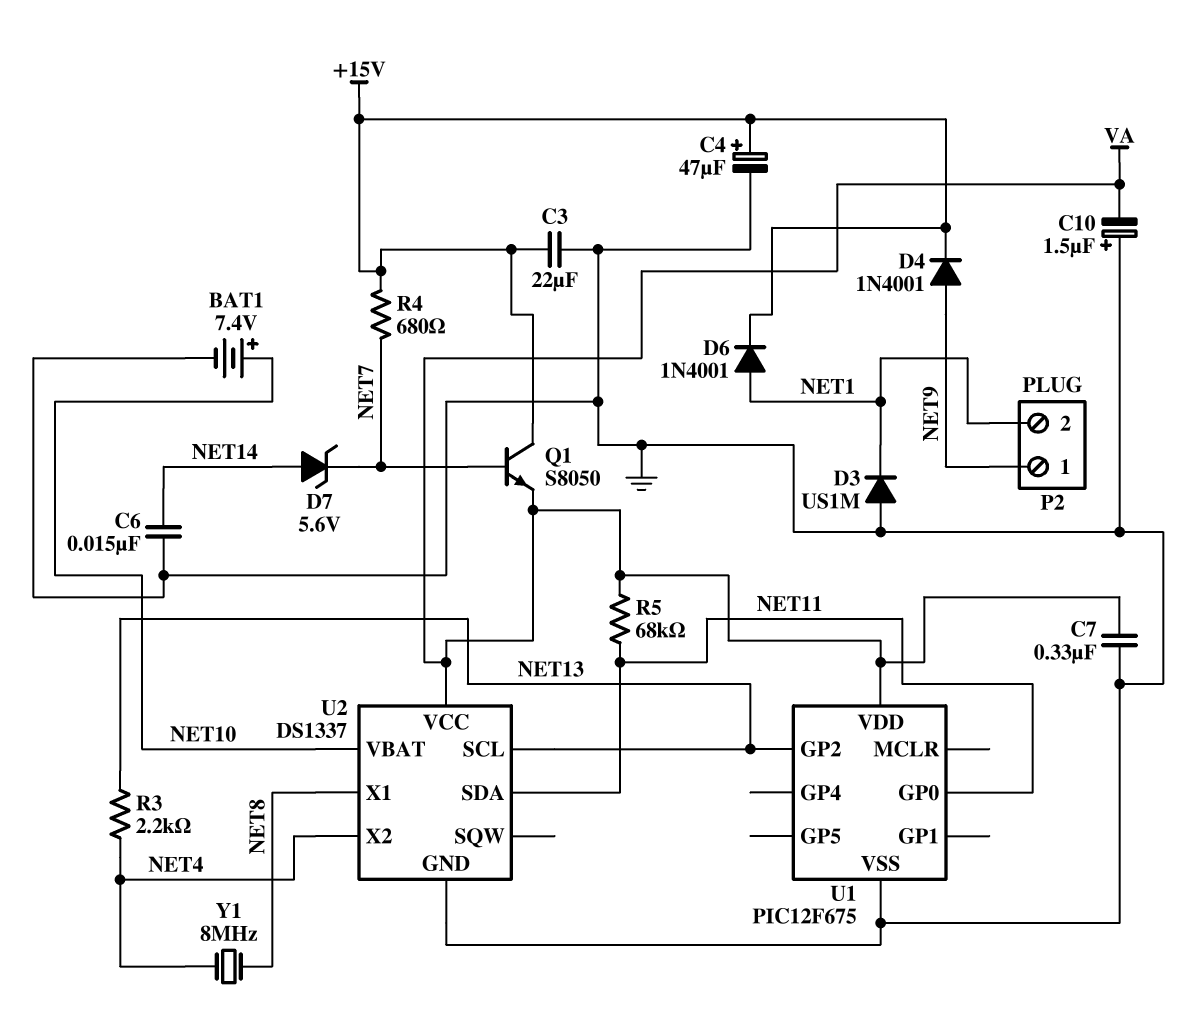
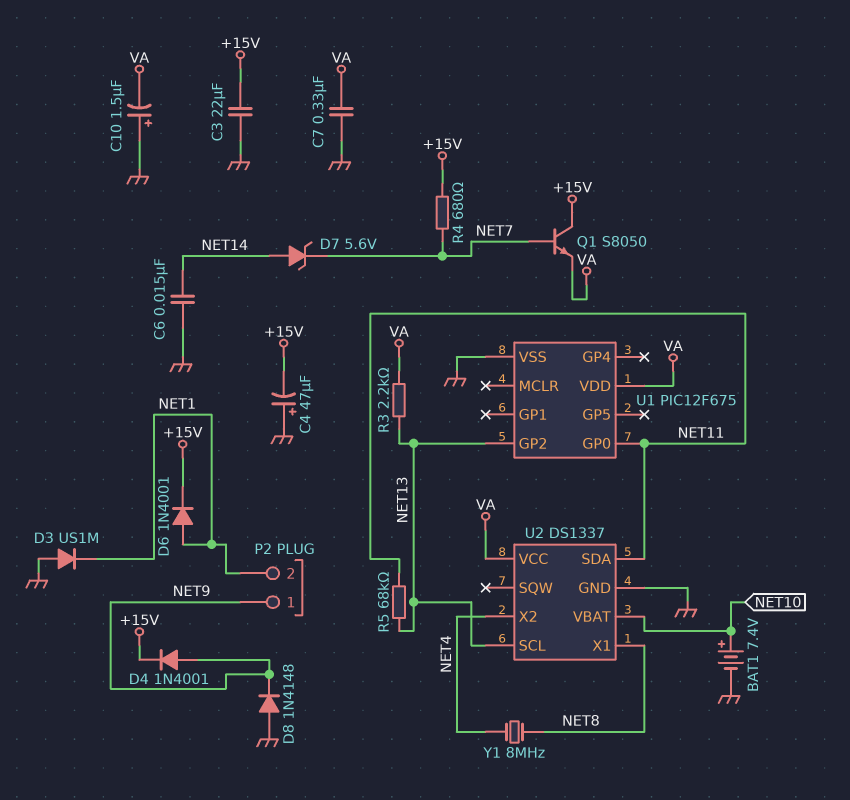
C4: 47uF (plus +15V, minus GND) -> 47uF (plus GND, minus +15V)
D8: none -> diode 1N4148 (A GND, K NET9)
R3: 2.2k (NET4, NET13) -> 2.2k (NET13, VA)
R5: 68k (NET11, VA) -> 68k (NET11, NET13)

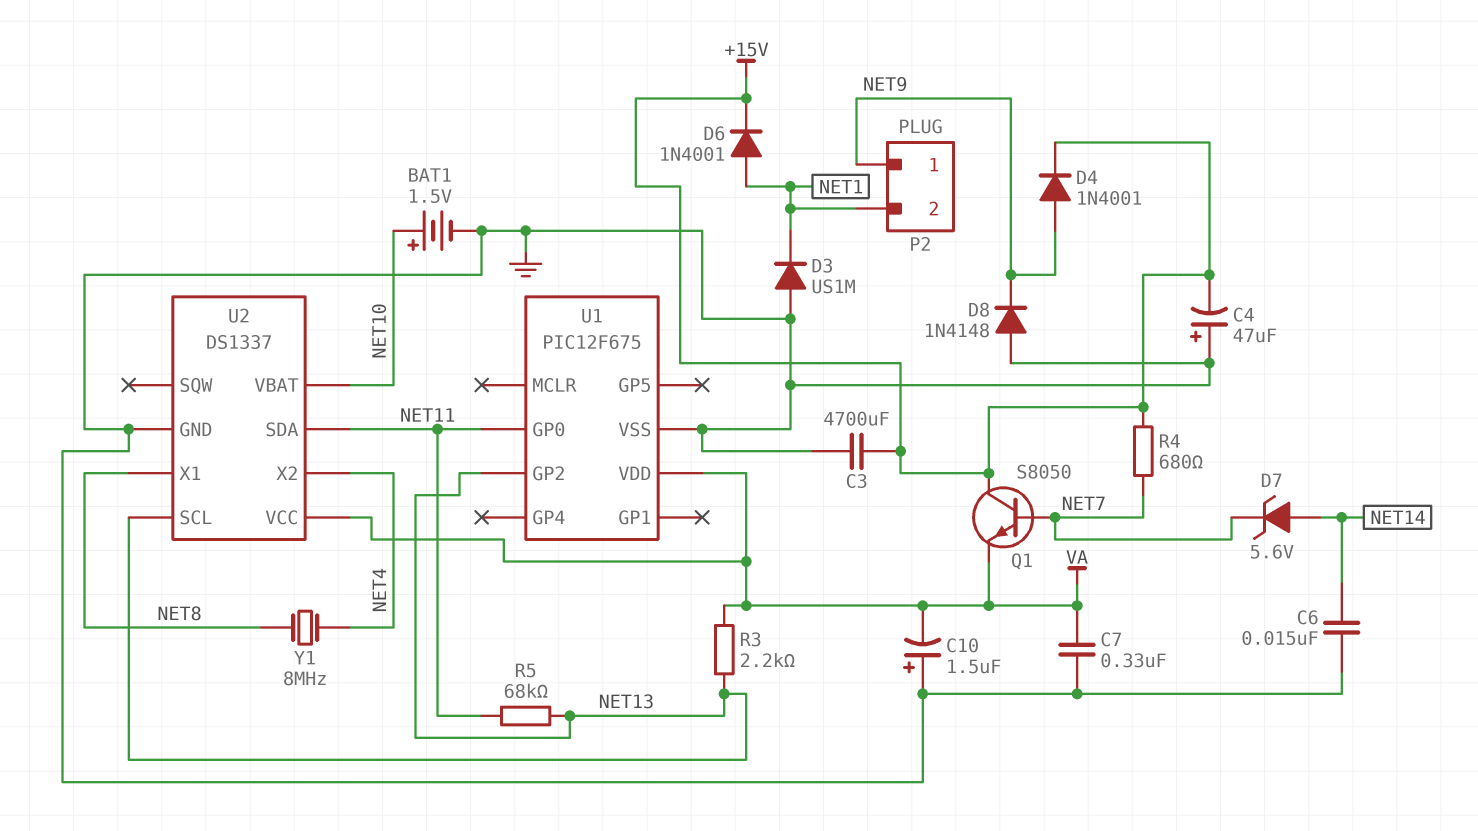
BAT1: 7.4V (plus NET10, minus GND) -> 1.5V (plus NET10, minus GND)
C3: 22uF (+15V, GND) -> 4700uF (+15V, GND)

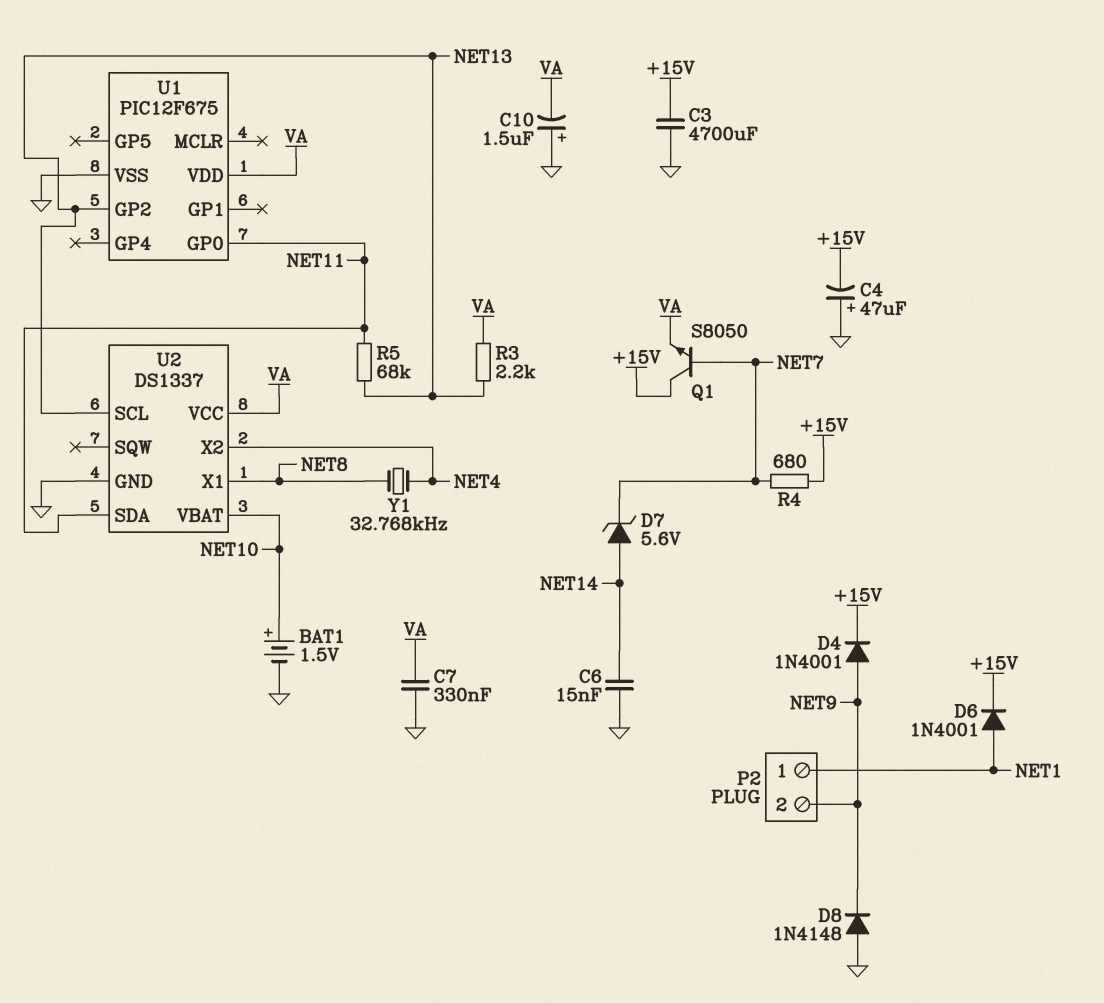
D3: diode US1M (A GND, K NET1) -> none
P2 pin 1: NET9 -> NET1
P2 pin 2: NET1 -> NET9
Y1: 8MHz (NET4, NET8) -> 32.768kHz (NET4, NET8)

